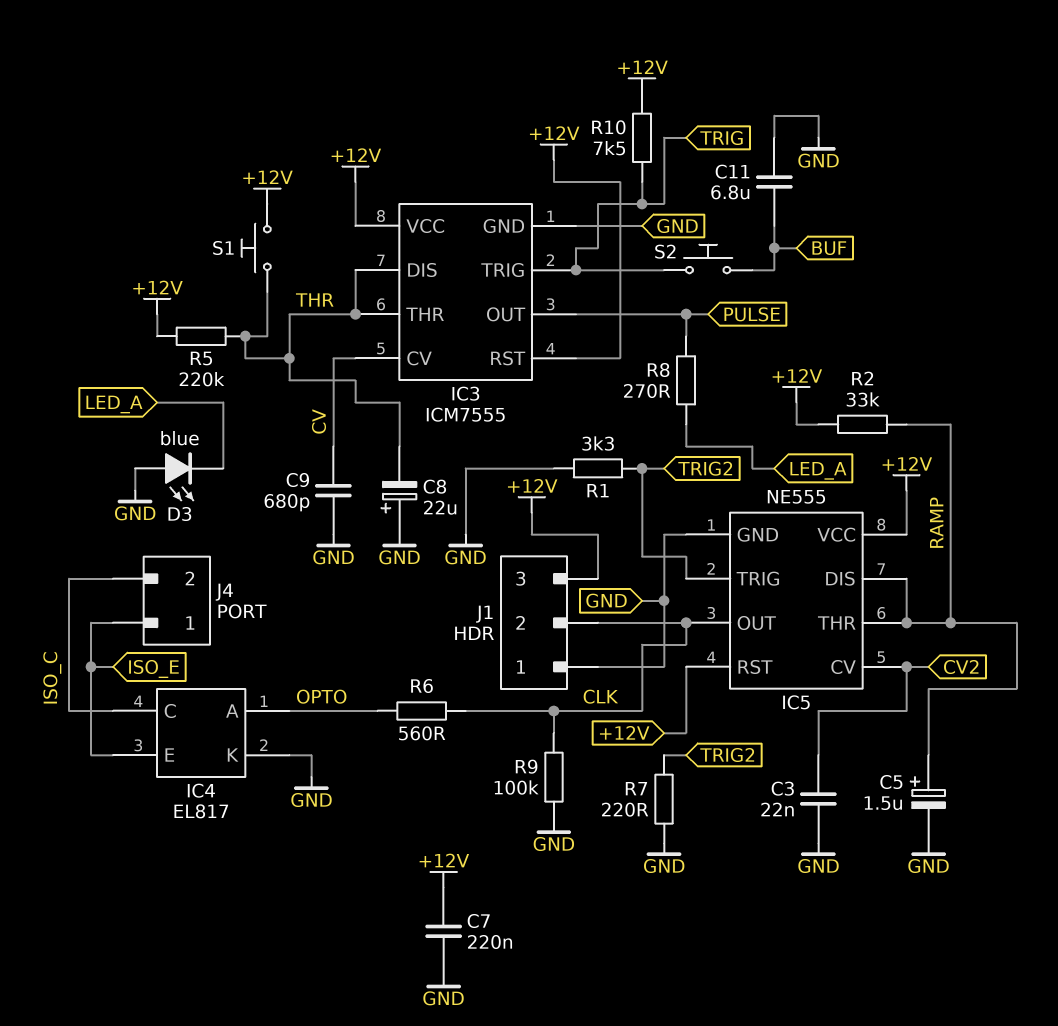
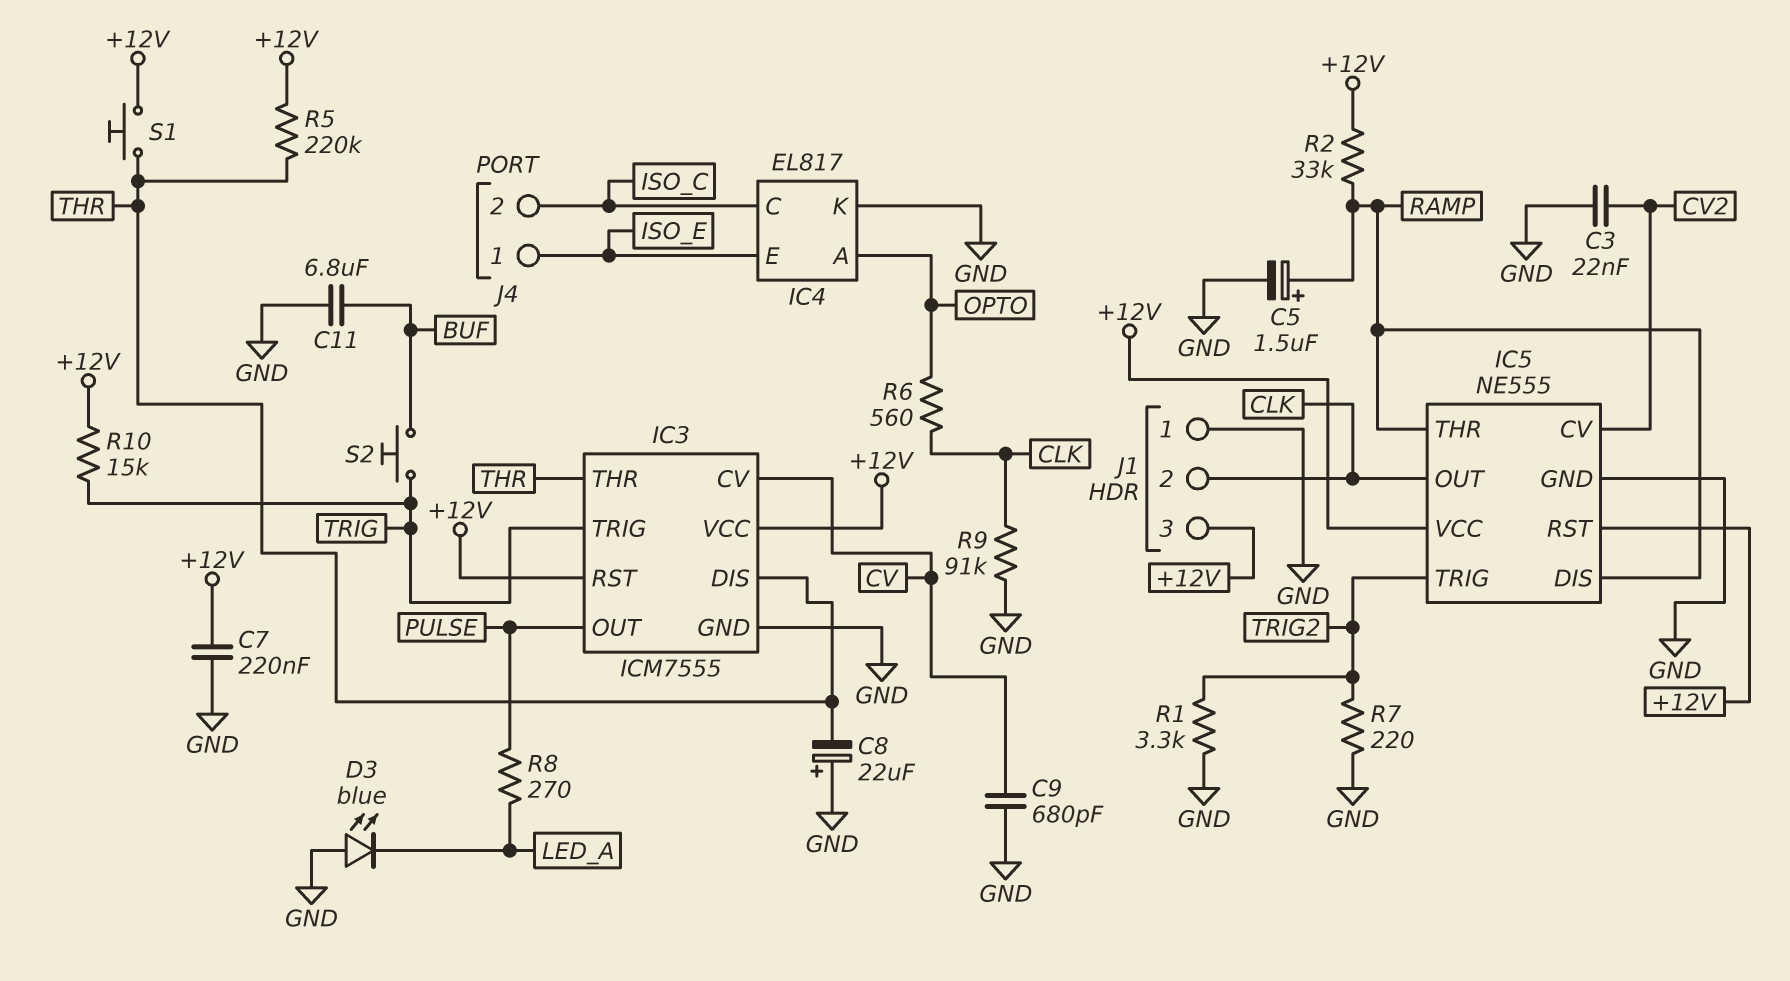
R9: 100k (CLK, GND) -> 91k (CLK, GND)
R10: 7.5k (+12V, TRIG) -> 15k (+12V, TRIG)

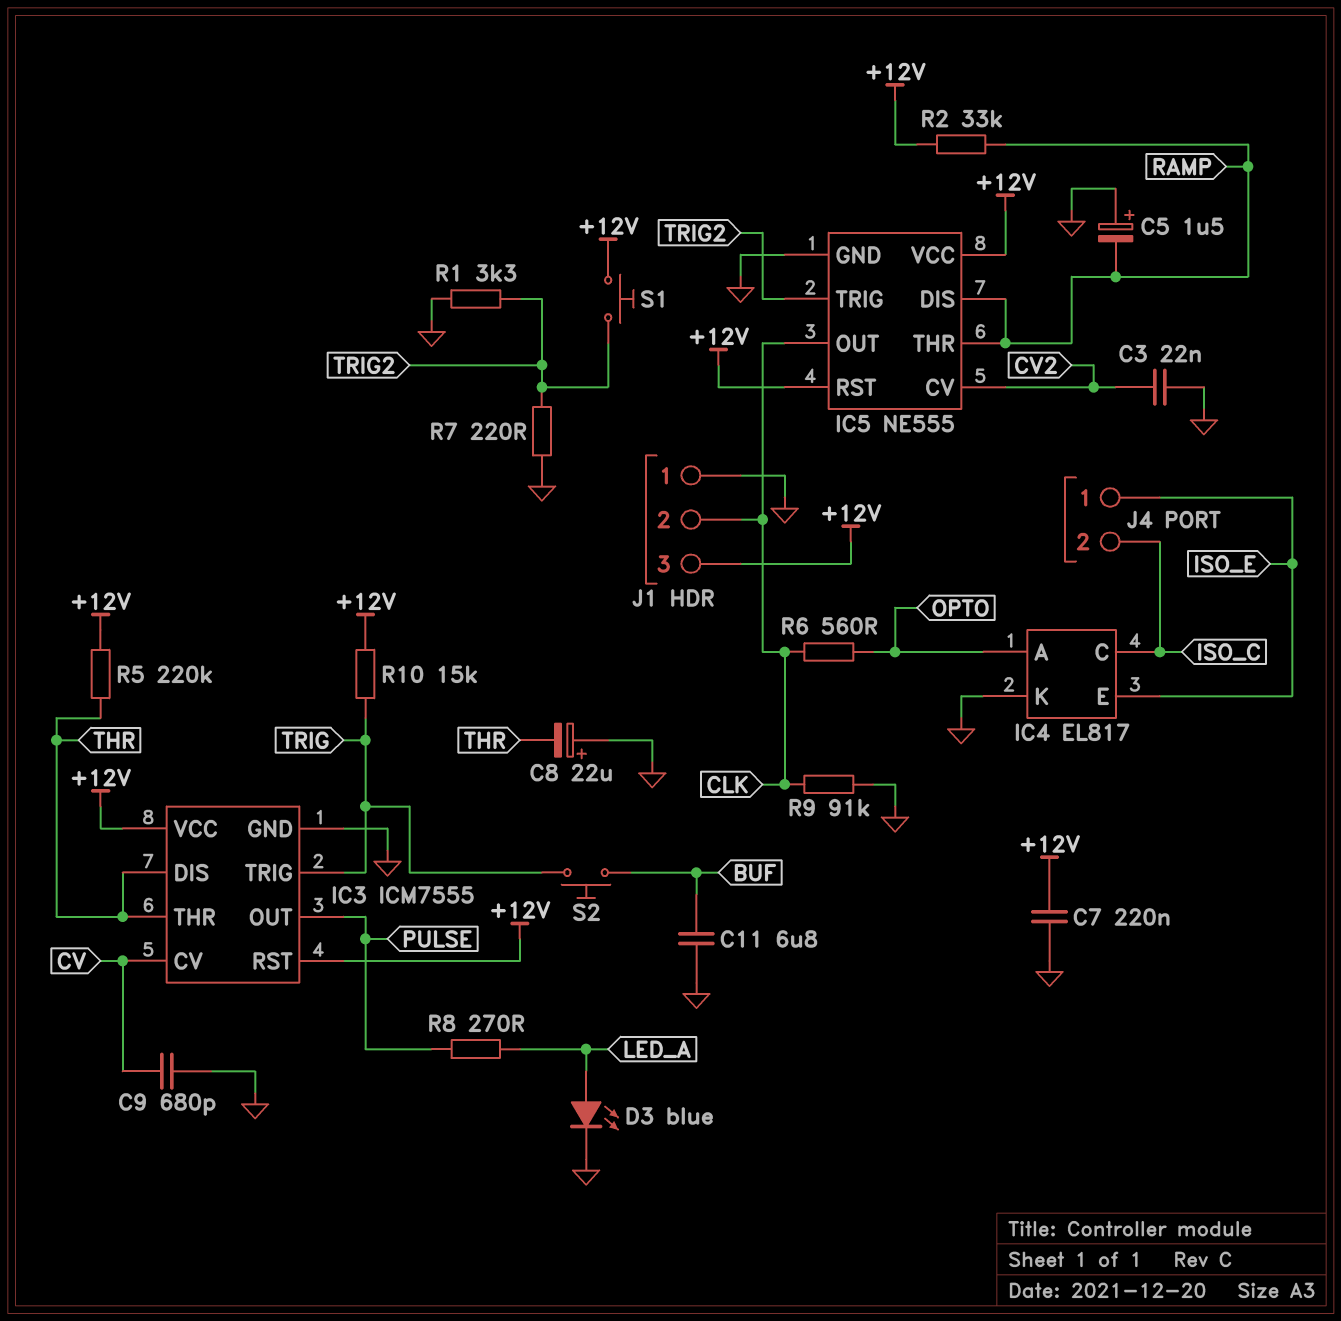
C5: 1.5uF (plus RAMP, minus GND) -> 1.5uF (plus GND, minus RAMP)
D3: LED blue (A GND, K LED_A) -> LED blue (A LED_A, K GND)
S1: button (+12V, THR) -> button (+12V, TRIG2)

